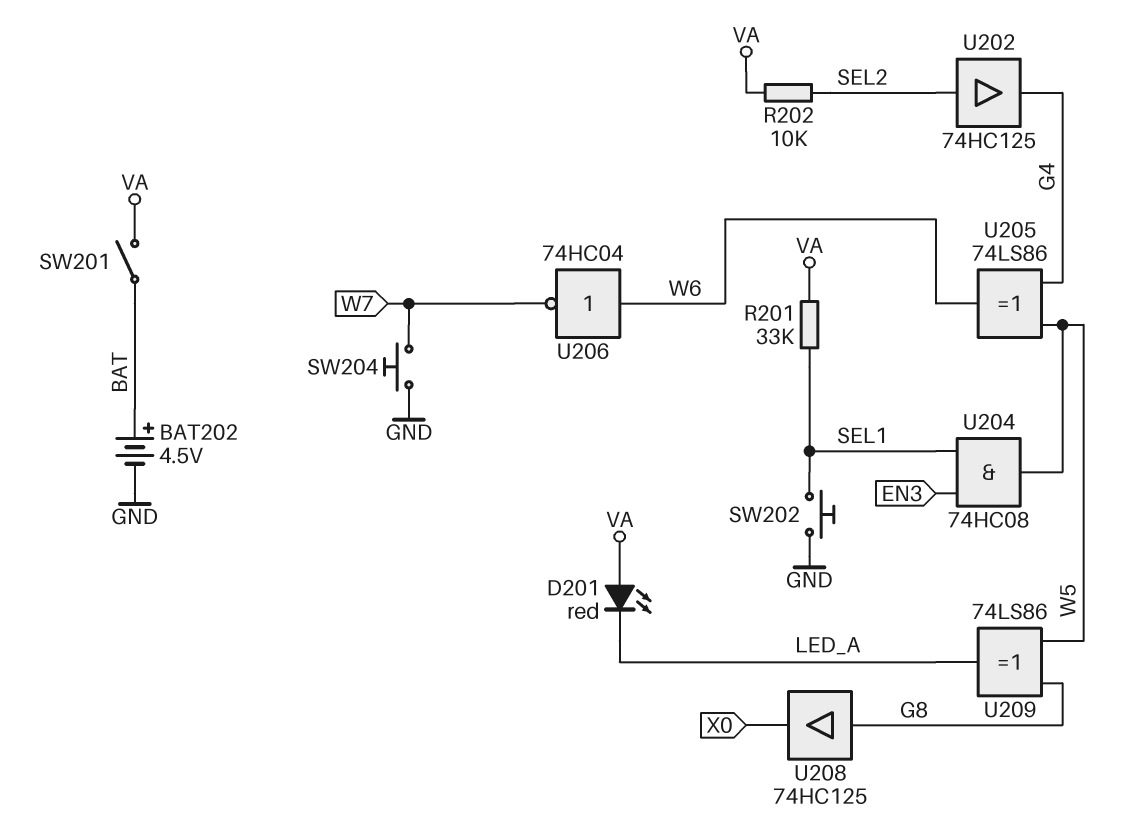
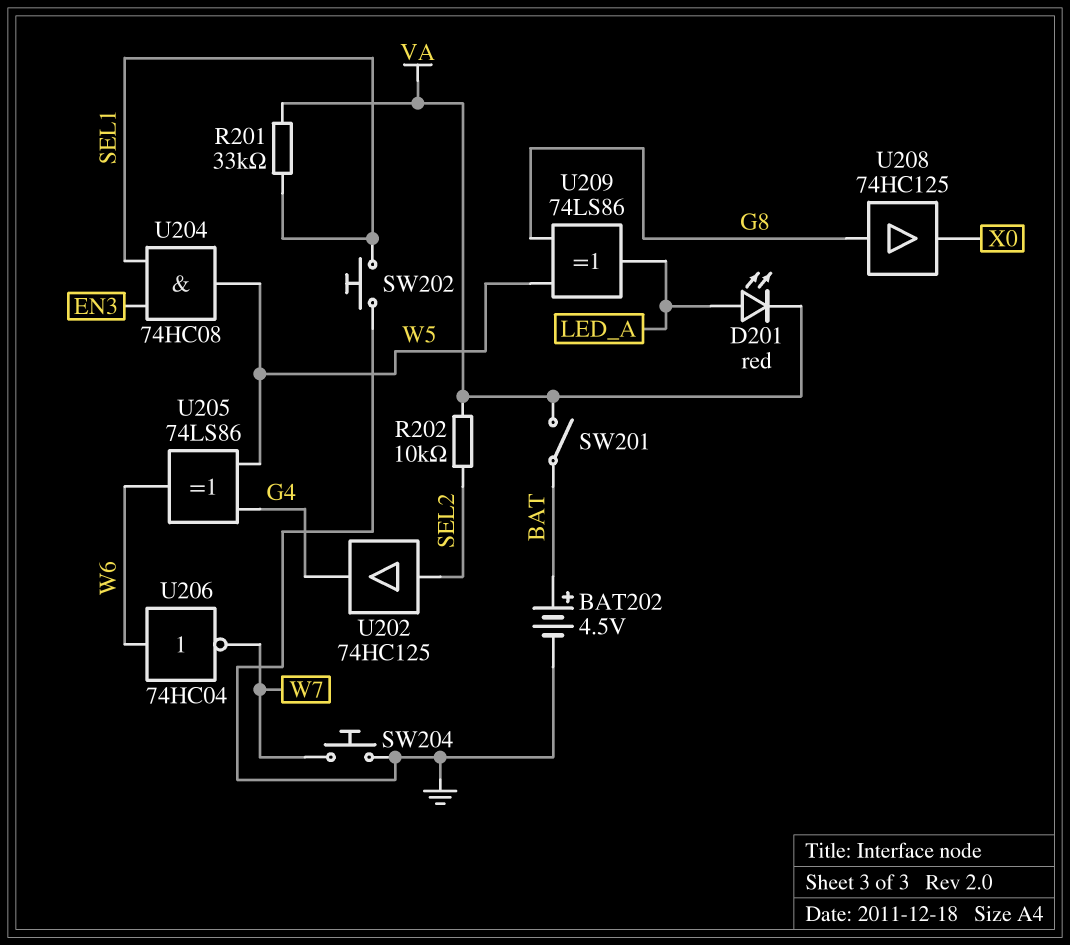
D201: LED red (A VA, K LED_A) -> LED red (A LED_A, K VA)

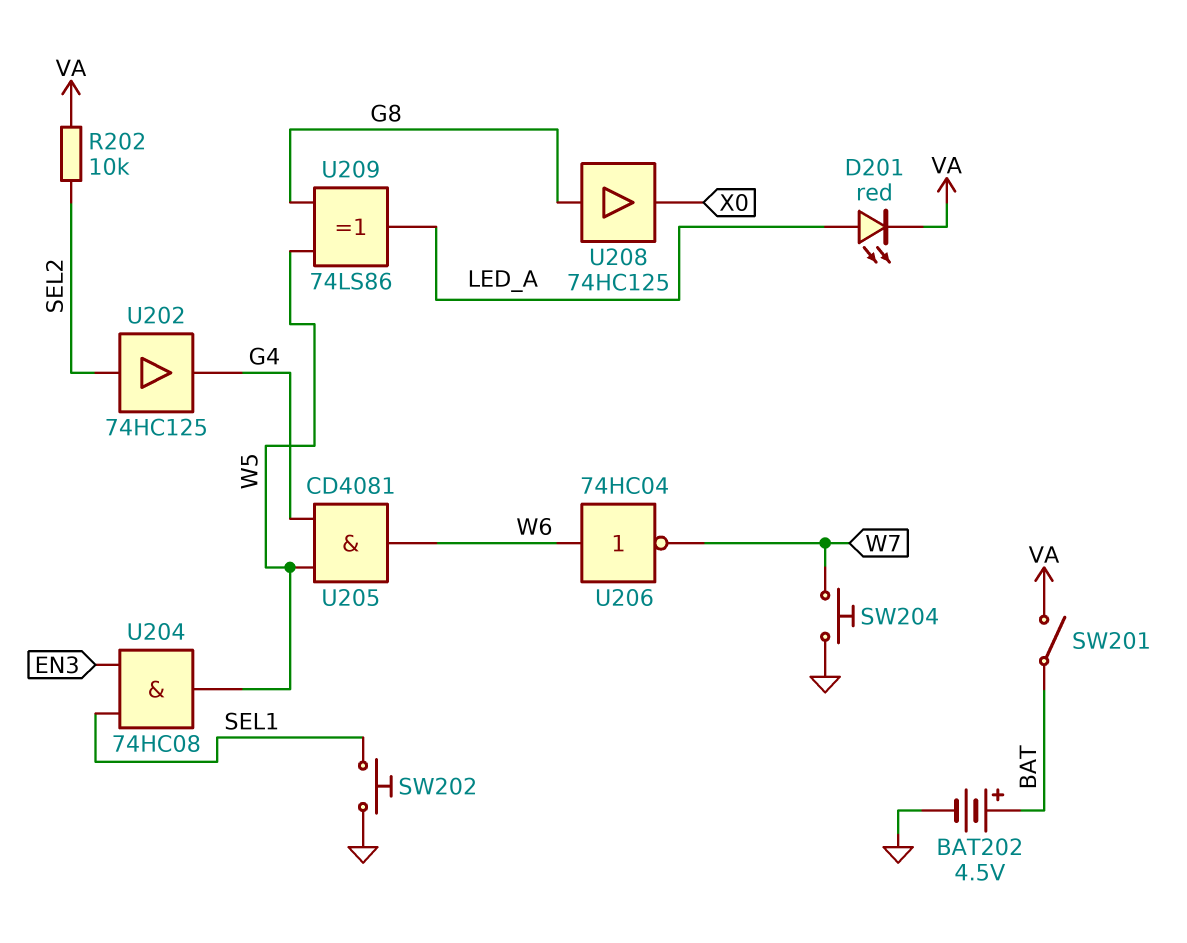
R201: 33k (SEL1, VA) -> none
U205: XOR 74LS86 (in G4, in W5, out W6) -> AND CD4081 (in G4, in W5, out W6)

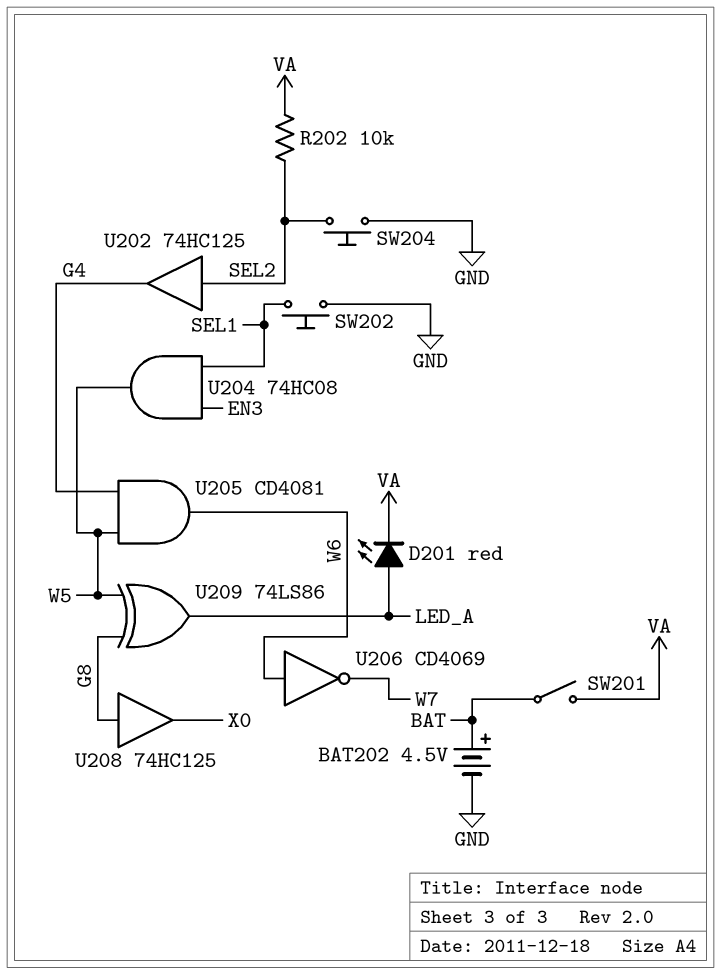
SW204: button (GND, W7) -> button (GND, SEL2)
U206: NOT 74HC04 (in W6, out W7) -> NOT CD4069 (in W6, out W7)

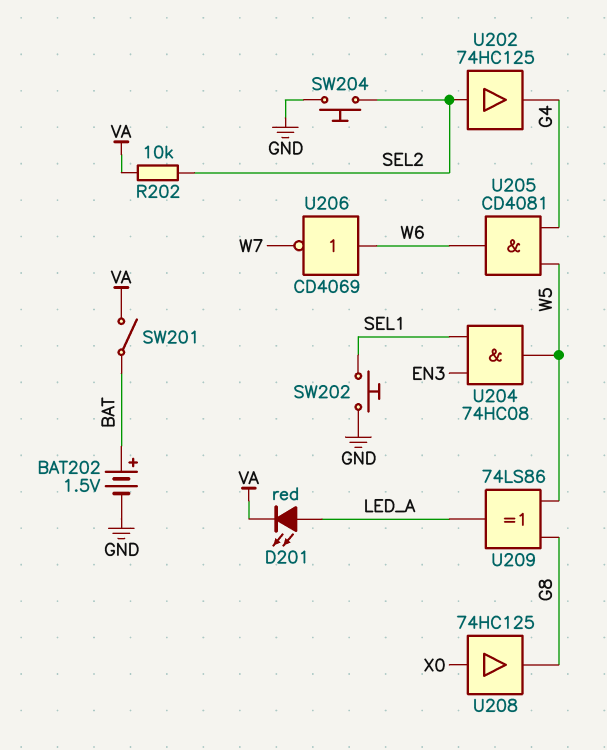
BAT202: 4.5V (plus BAT, minus GND) -> 1.5V (plus BAT, minus GND)
U208: buffer 74HC125 (in G8, out X0) -> buffer 74HC125 (in X0, out G8)

